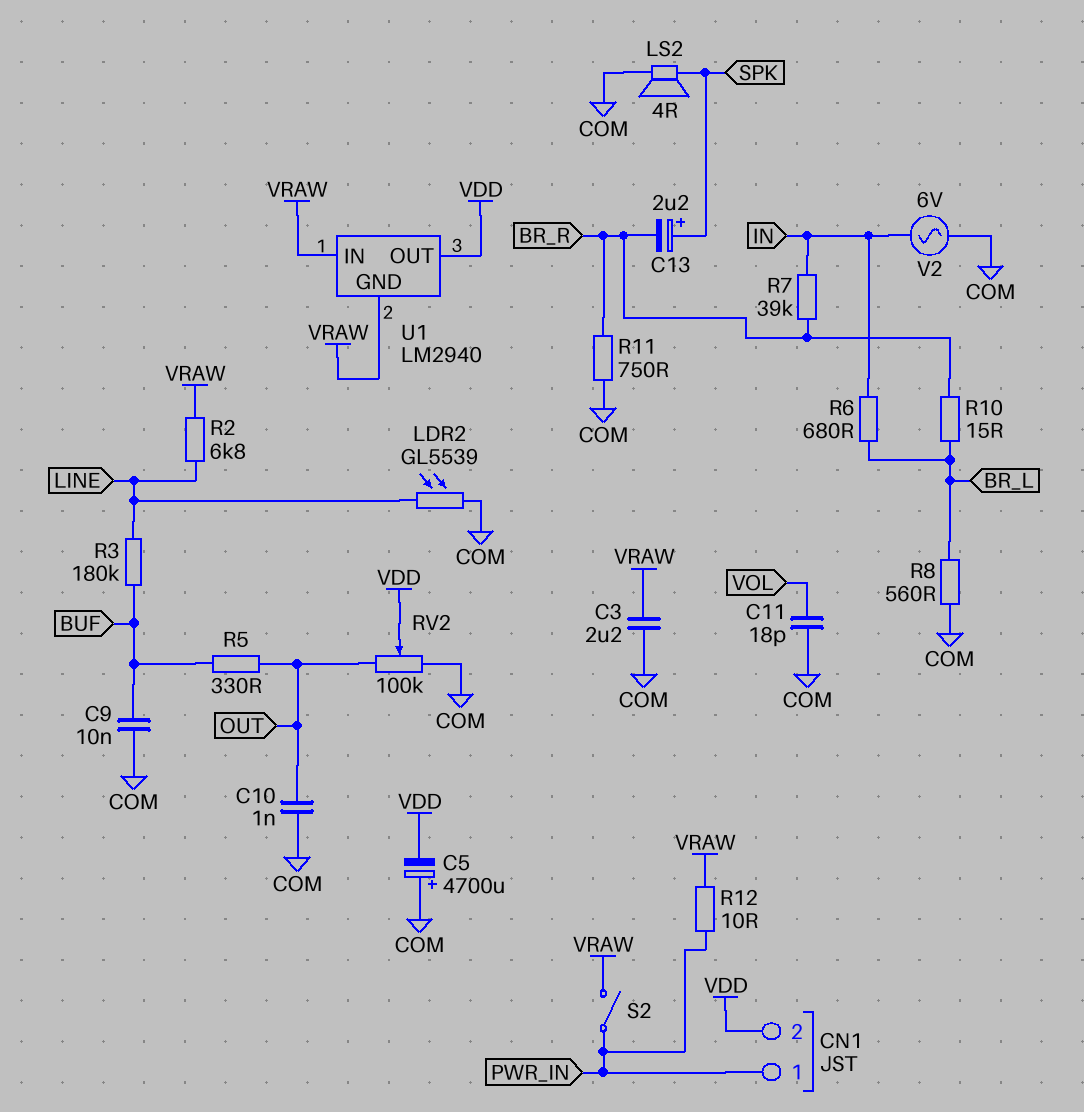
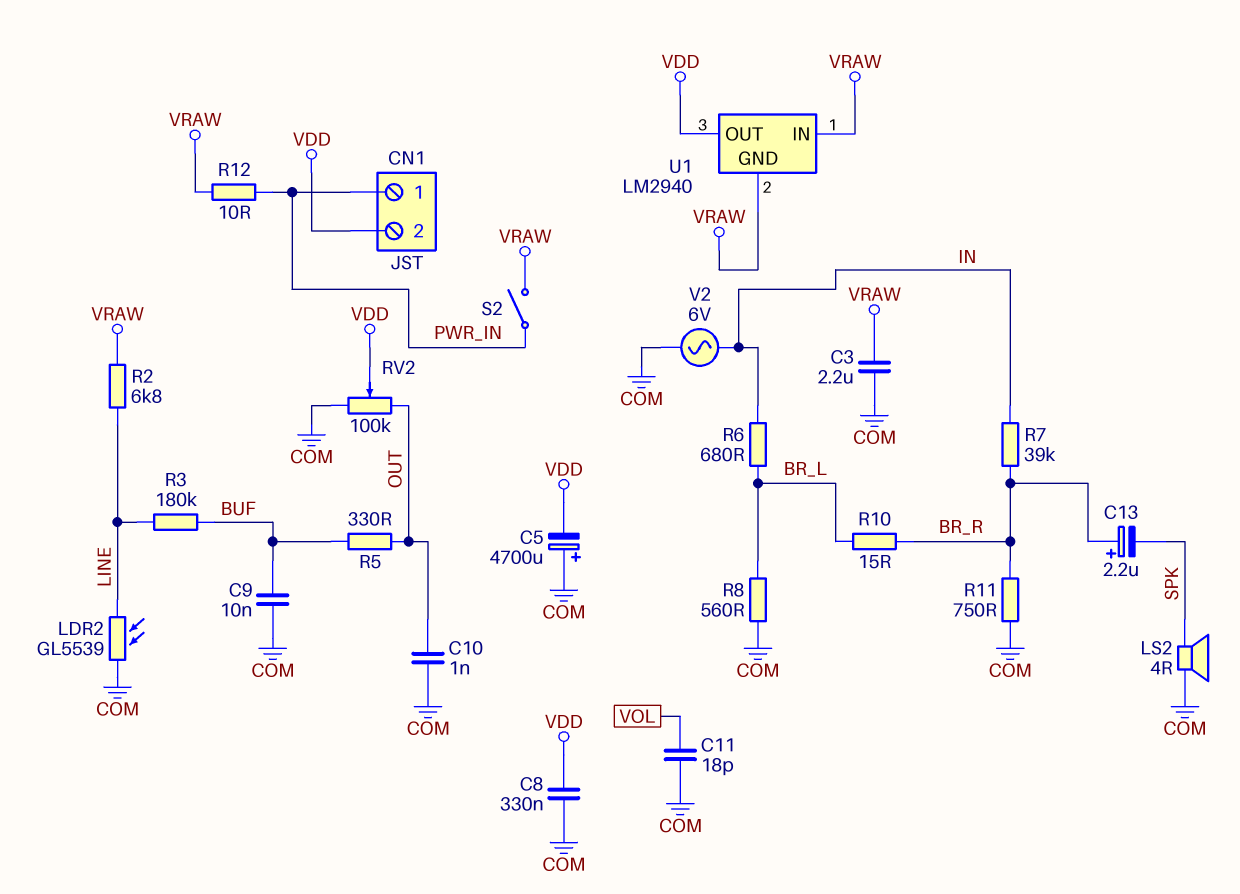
C8: none -> 330nF (COM, VDD)
C13: 2.2uF (plus SPK, minus BR_R) -> 2.2uF (plus BR_R, minus SPK)

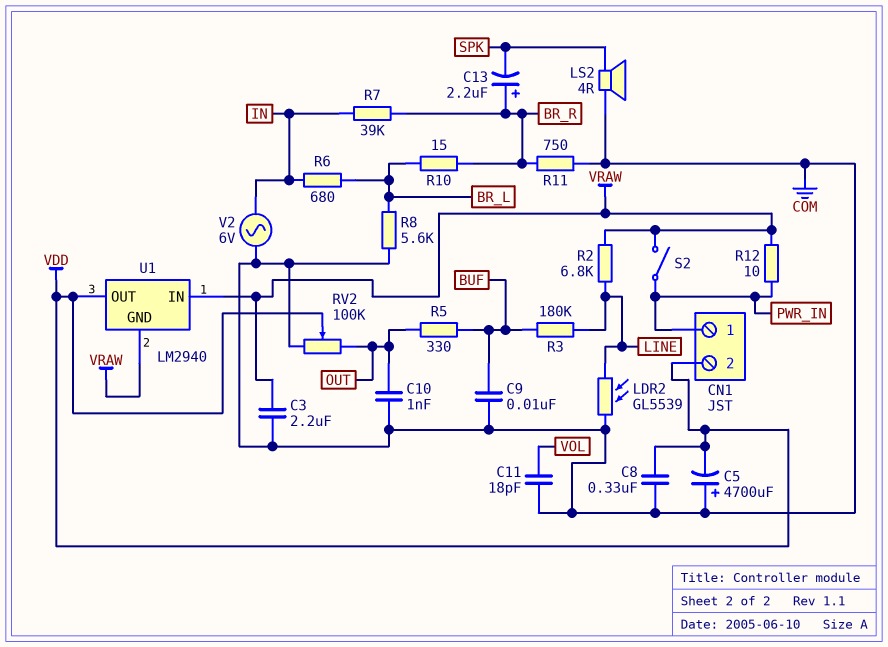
R8: 560 (BR_L, COM) -> 5.6k (BR_L, COM)

